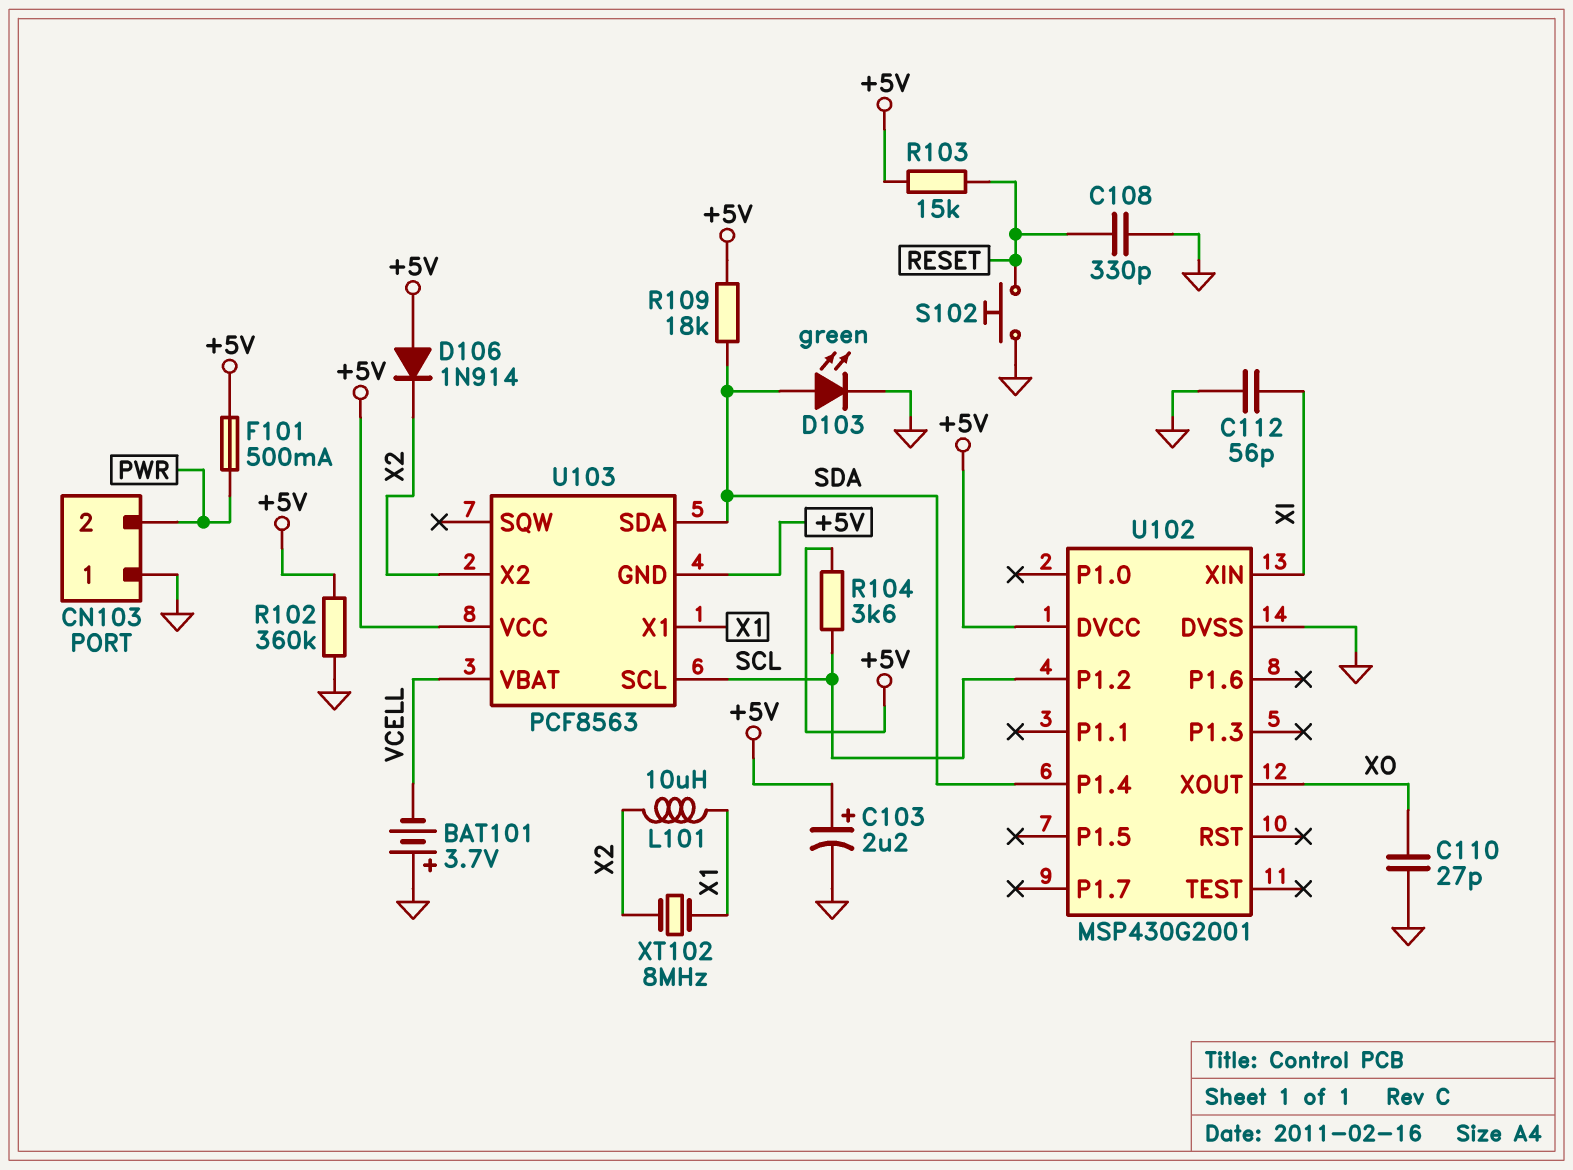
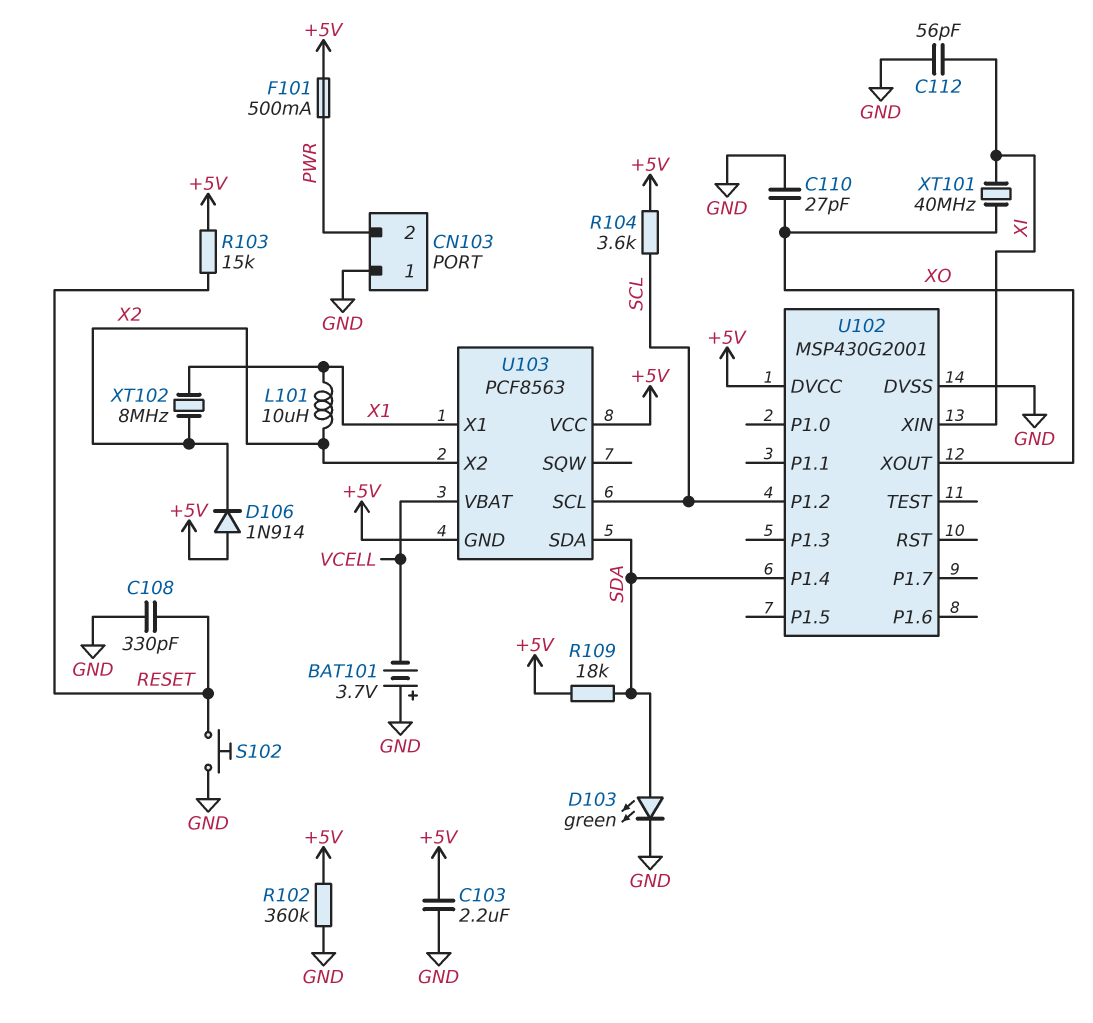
C103: 2.2uF (plus +5V, minus GND) -> 2.2uF (+5V, GND)
XT101: none -> 40MHz (XI, XO)

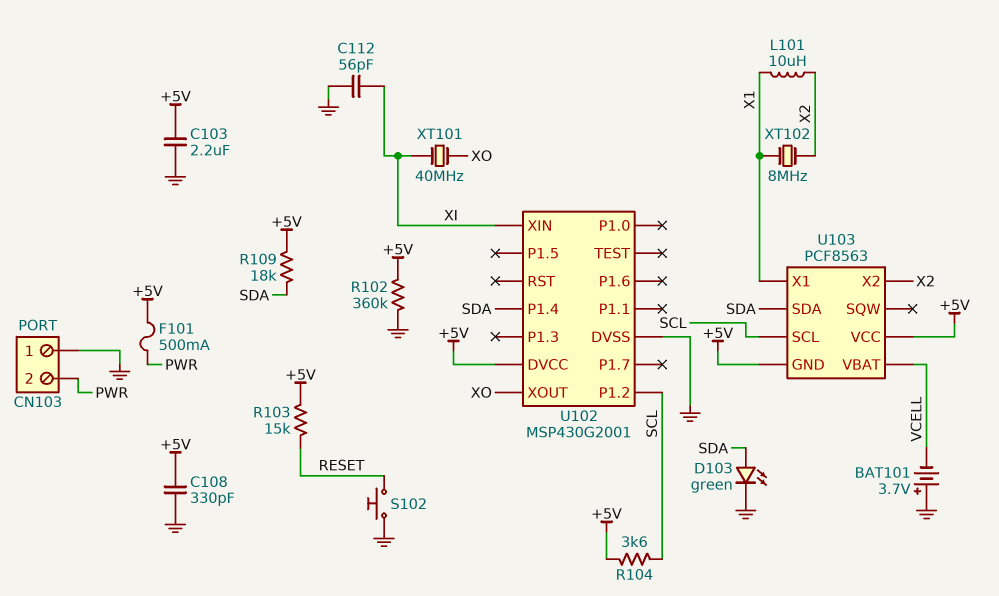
C108: 330pF (GND, RESET) -> 330pF (+5V, GND)
C110: 27pF (GND, XO) -> none
D106: diode 1N914 (A +5V, K X2) -> none

